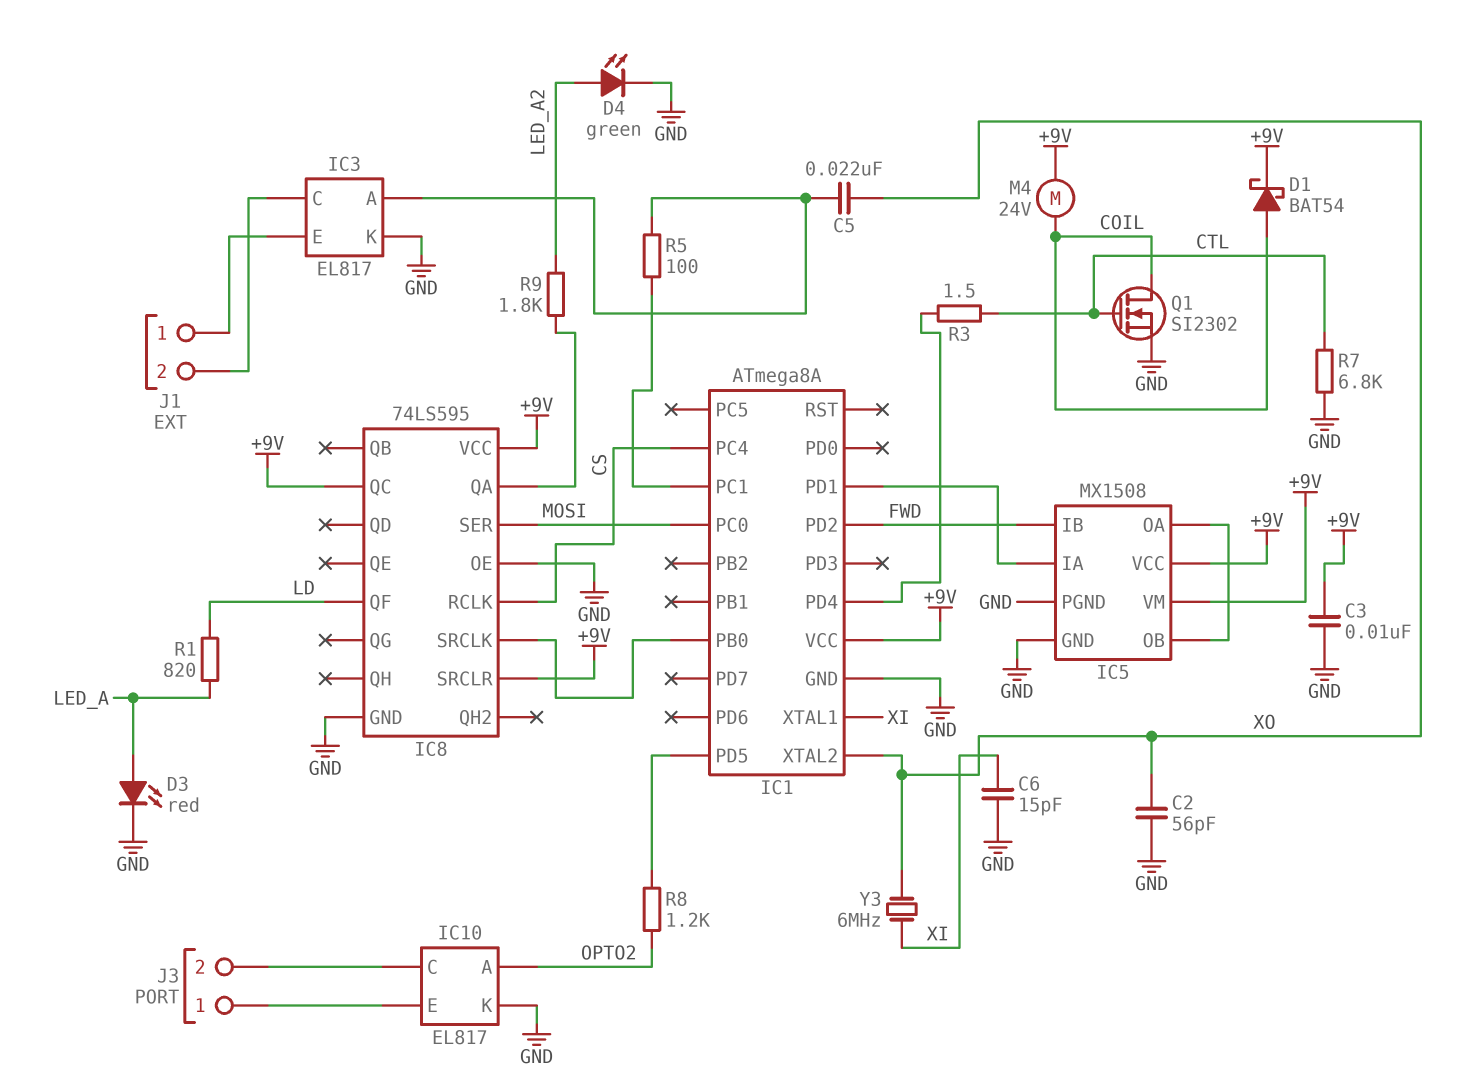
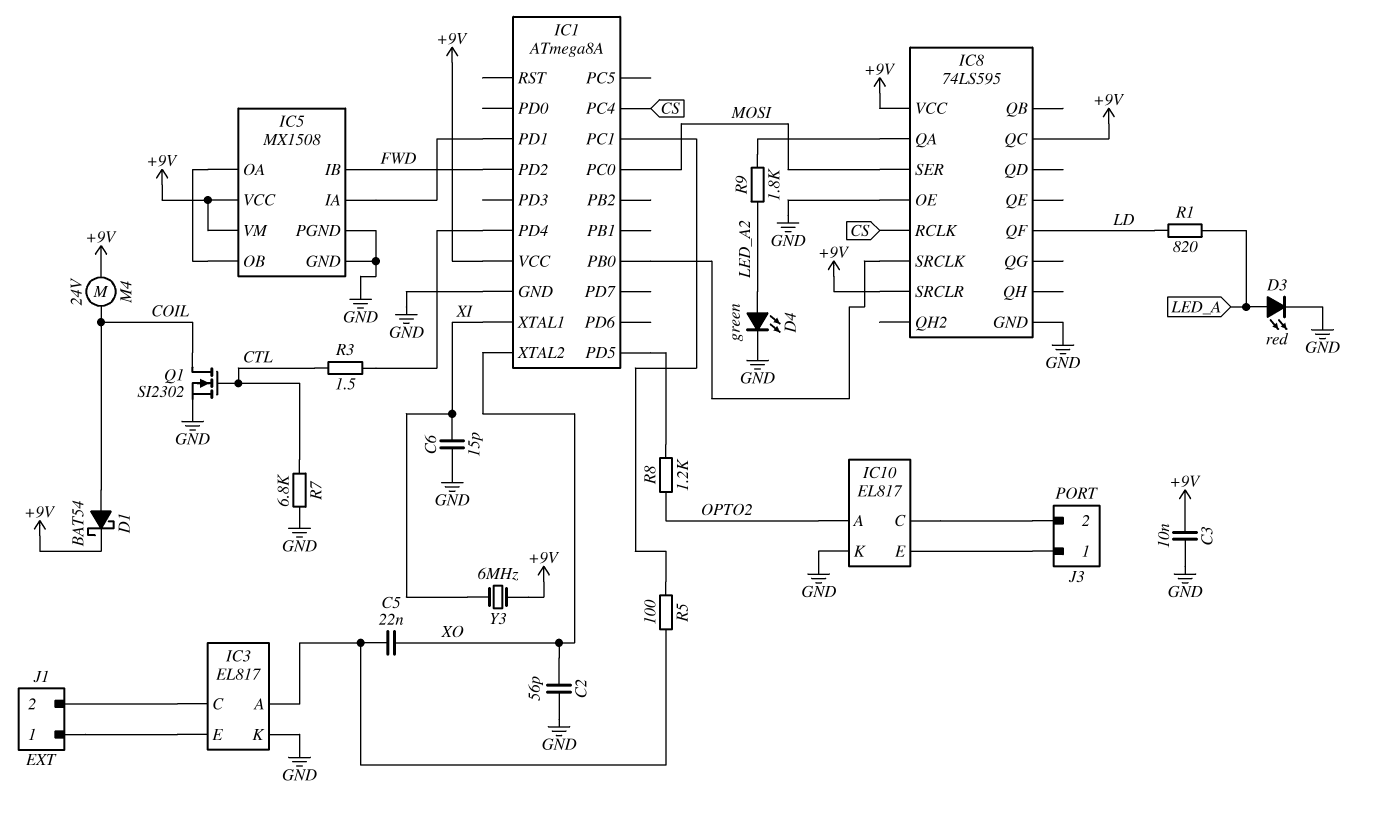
Y3: 6MHz (XI, XO) -> 6MHz (+9V, XI)

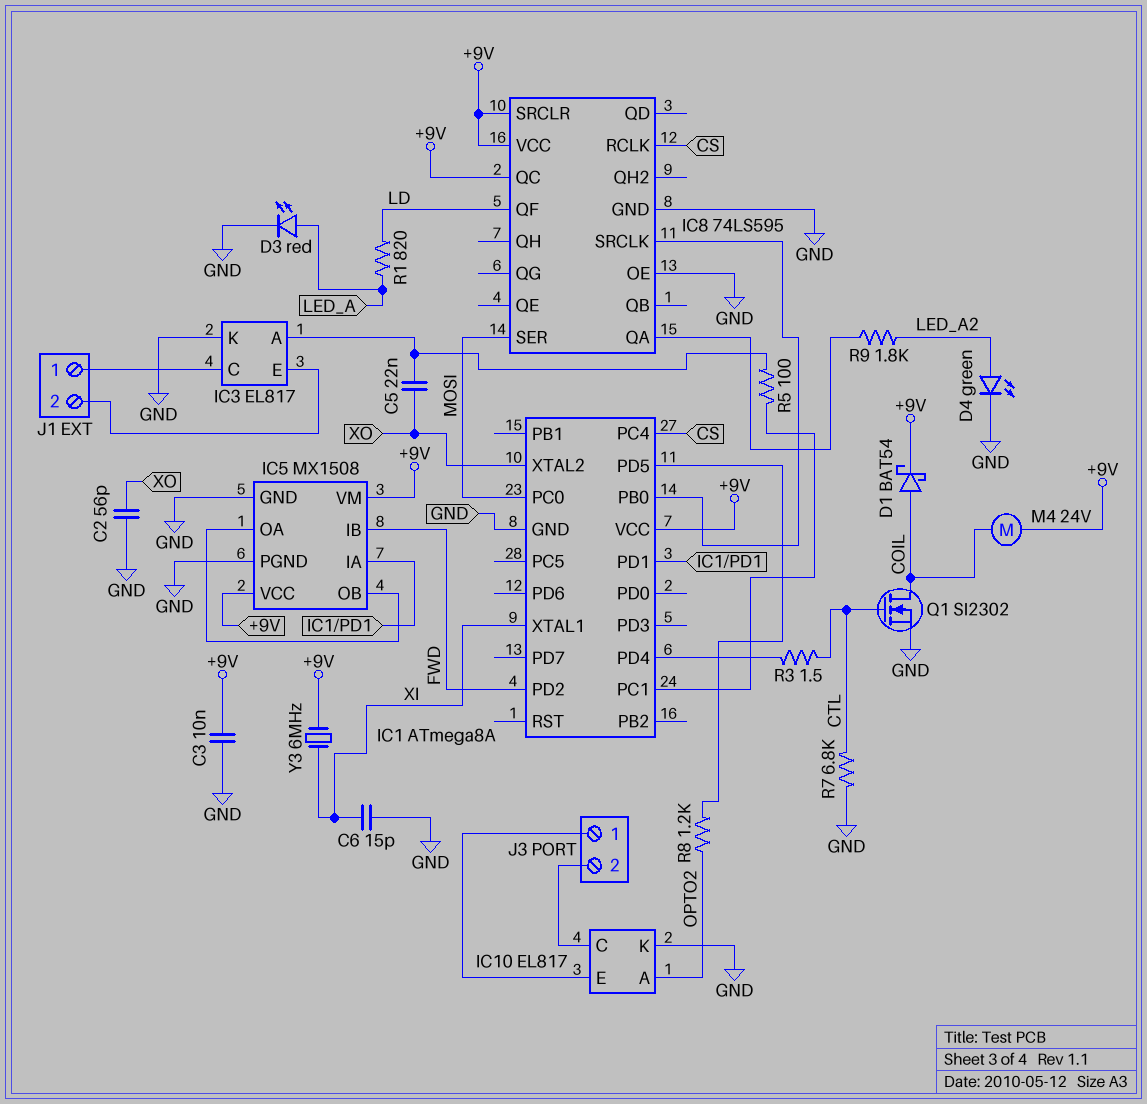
J1 pin 1: IC3/E -> IC3/C
J1 pin 2: IC3/C -> IC3/E

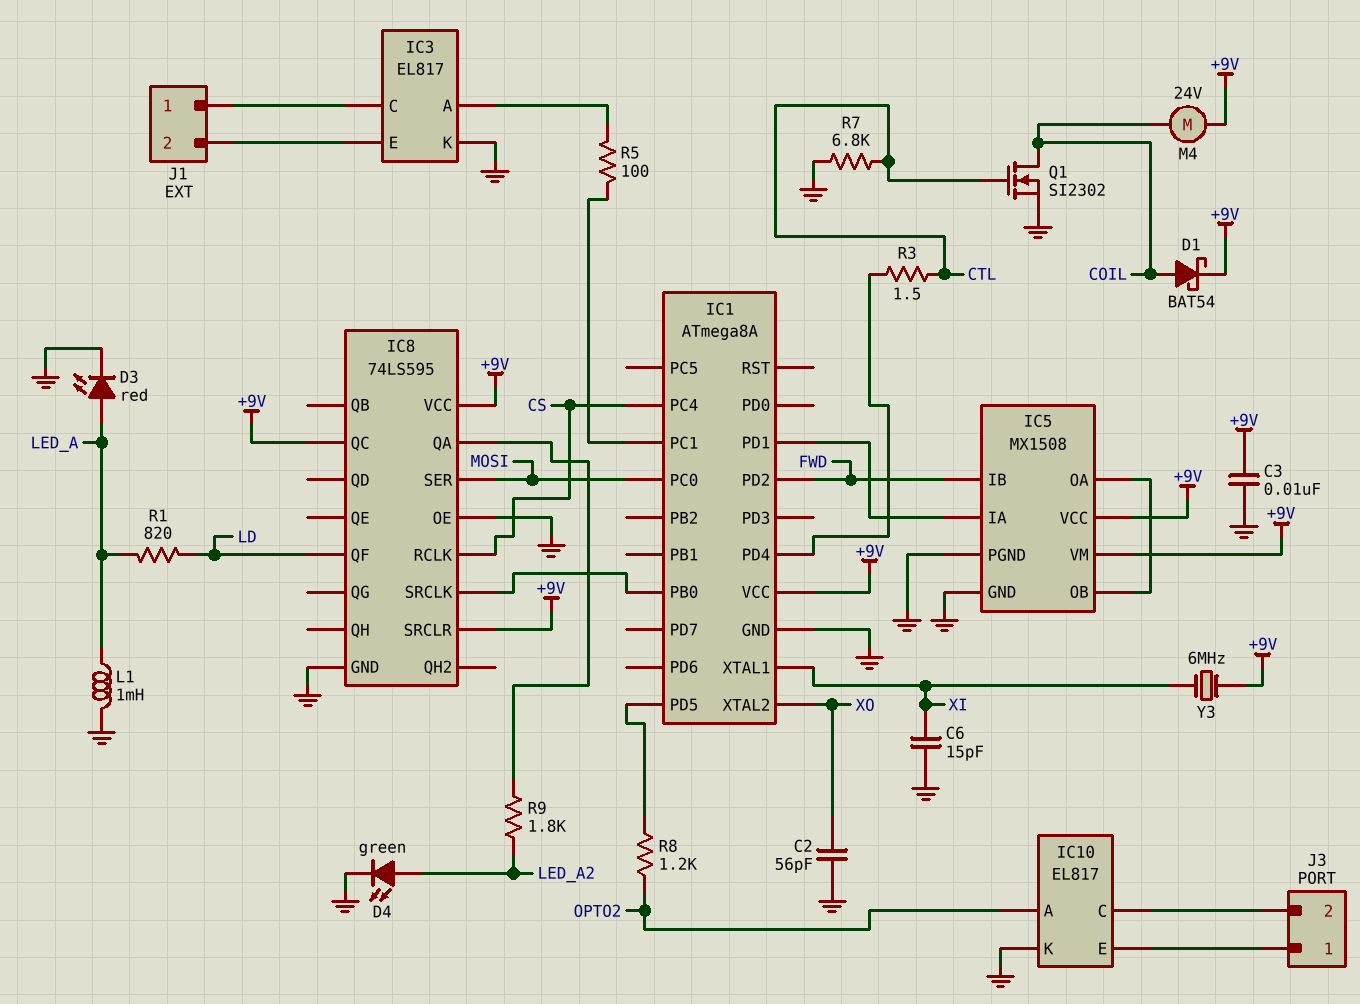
C5: 22nF (IC3/A, XO) -> none
L1: none -> 1mH (GND, LED_A)

